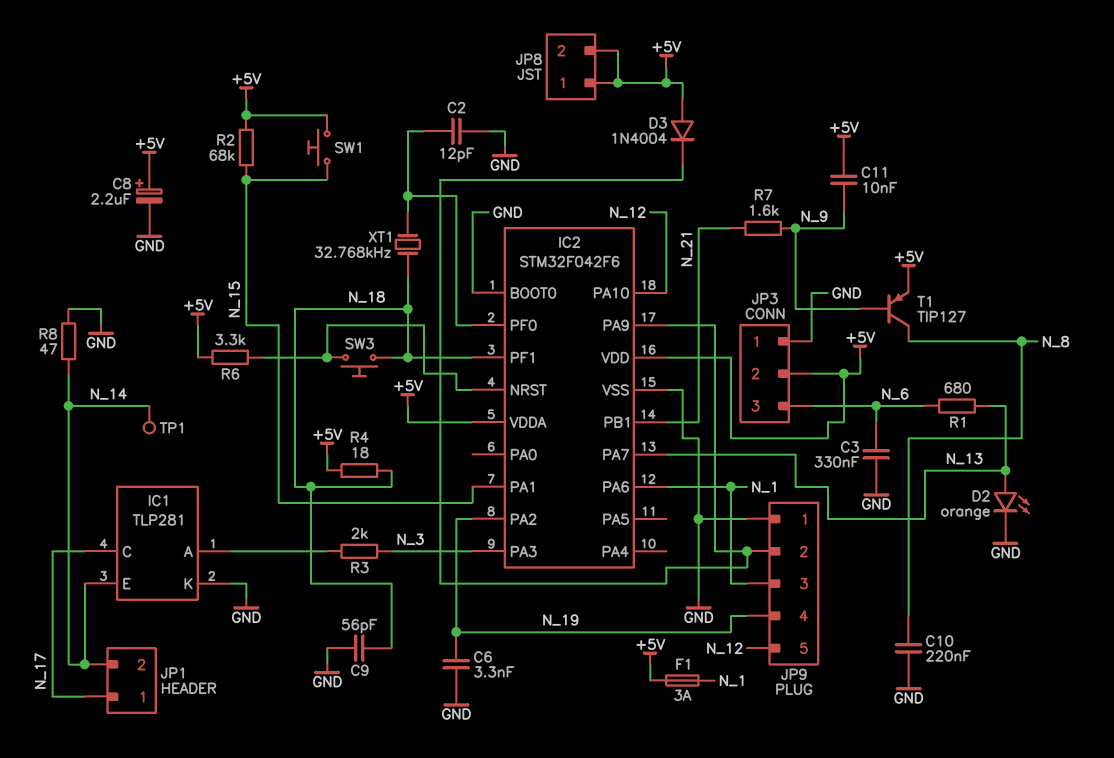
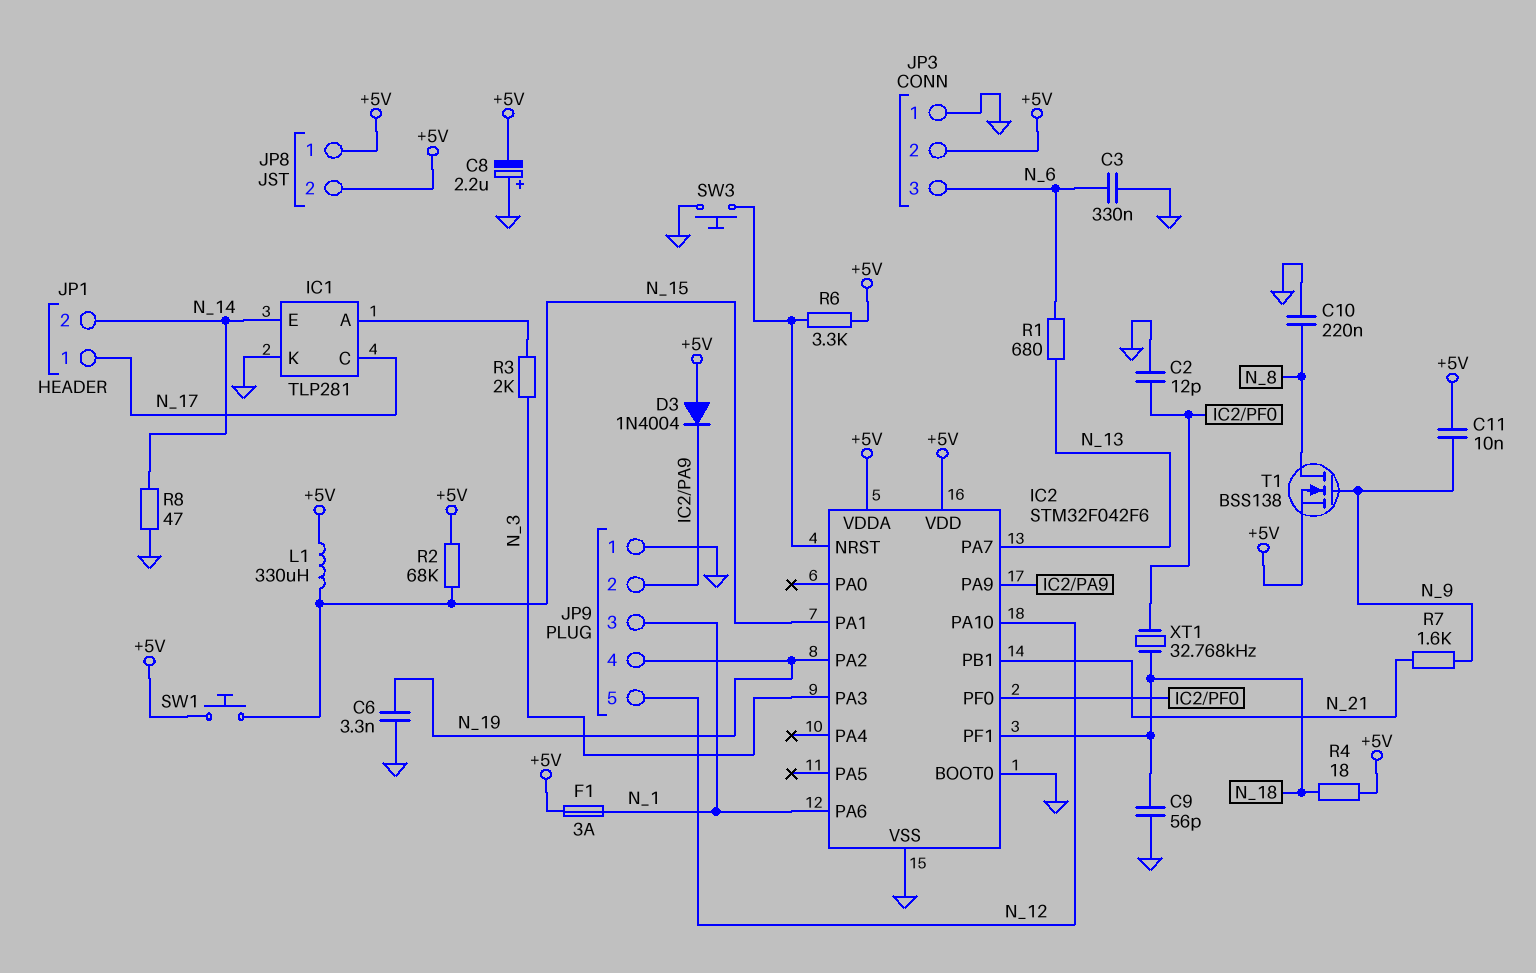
C8: 2.2uF (plus +5V, minus GND) -> 2.2uF (plus GND, minus +5V)
D2: LED orange (A N_13, K GND) -> none
L1: none -> 330uH (+5V, N_15)
SW3: button (IC2/NRST, N_18) -> button (GND, IC2/NRST)
T1: PNP TIP127 (B N_9, C N_8, E +5V) -> NMOS BSS138 (G N_9, D N_8, S +5V)
TP1: test point (N_14) -> none

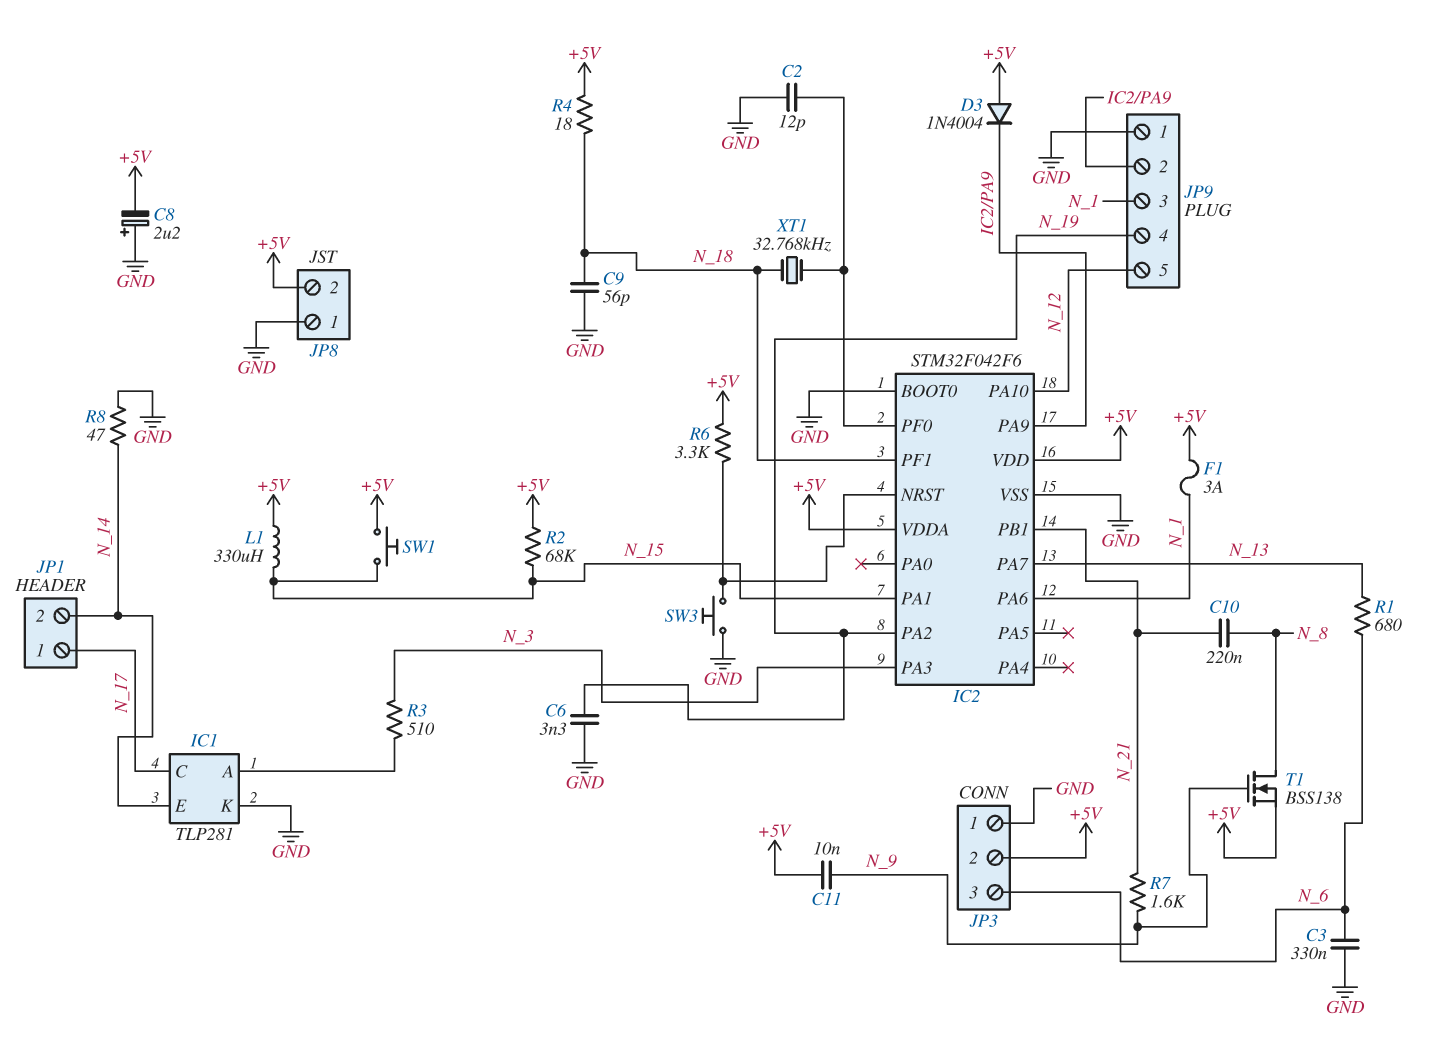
C10: 220nF (GND, N_8) -> 220nF (N_8, N_21)
JP8 pin 1: +5V -> GND
R3: 2k (IC1/A, N_3) -> 510 (IC1/A, N_3)

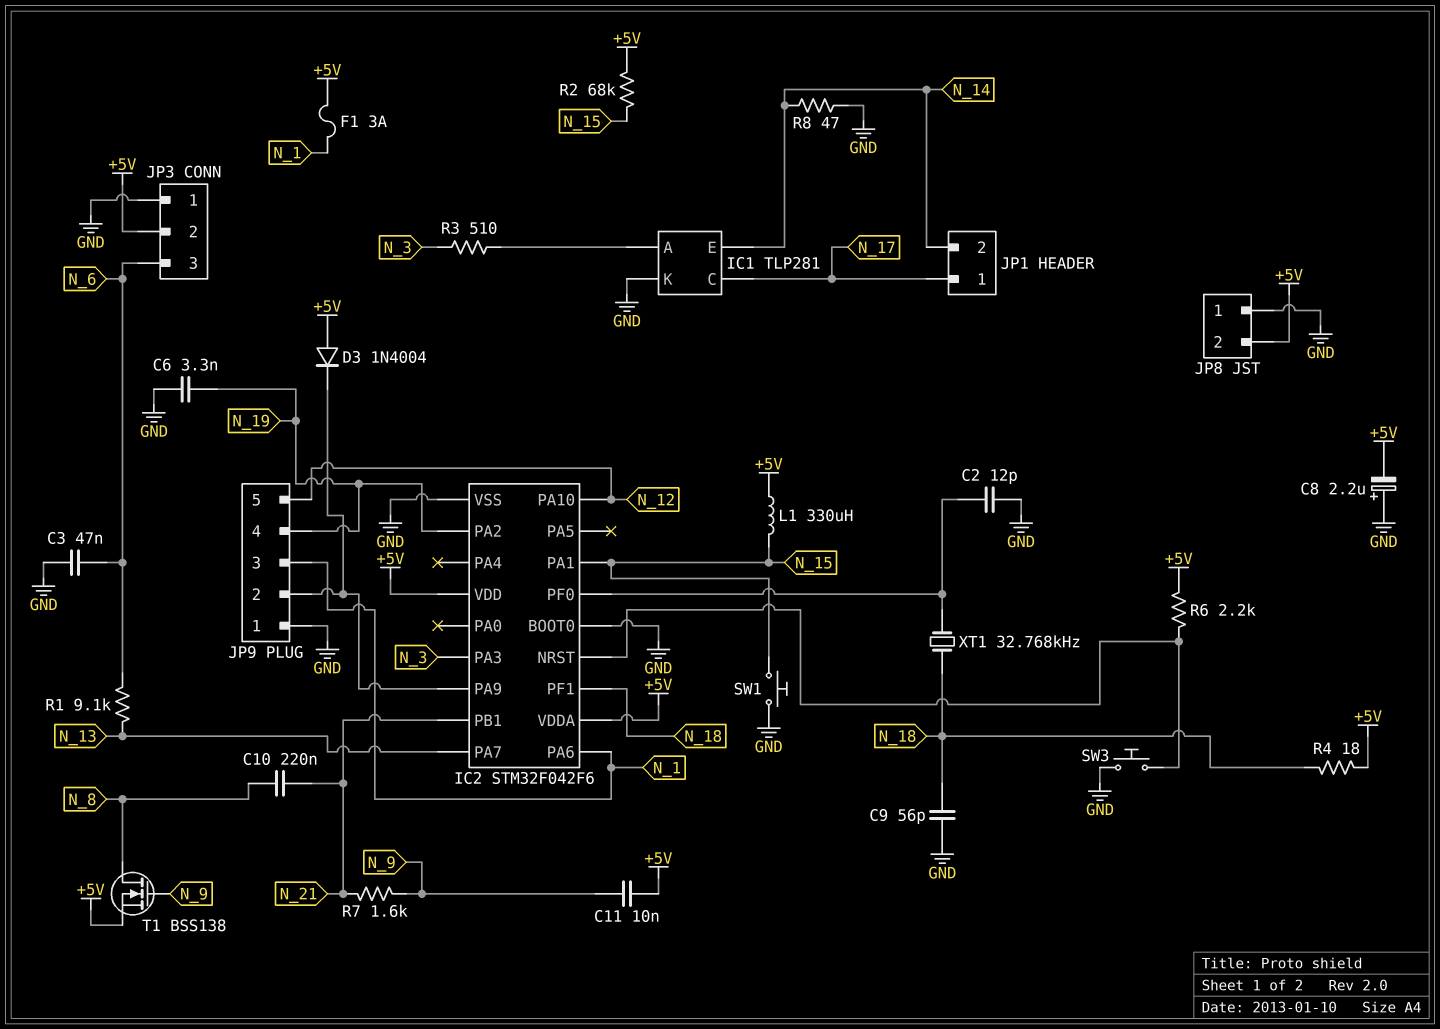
C3: 330nF (GND, N_6) -> 47nF (GND, N_6)
R1: 680 (N_6, N_13) -> 9.1k (N_6, N_13)
R6: 3.3k (+5V, IC2/NRST) -> 2.2k (+5V, IC2/NRST)
SW1: button (+5V, N_15) -> button (GND, N_15)

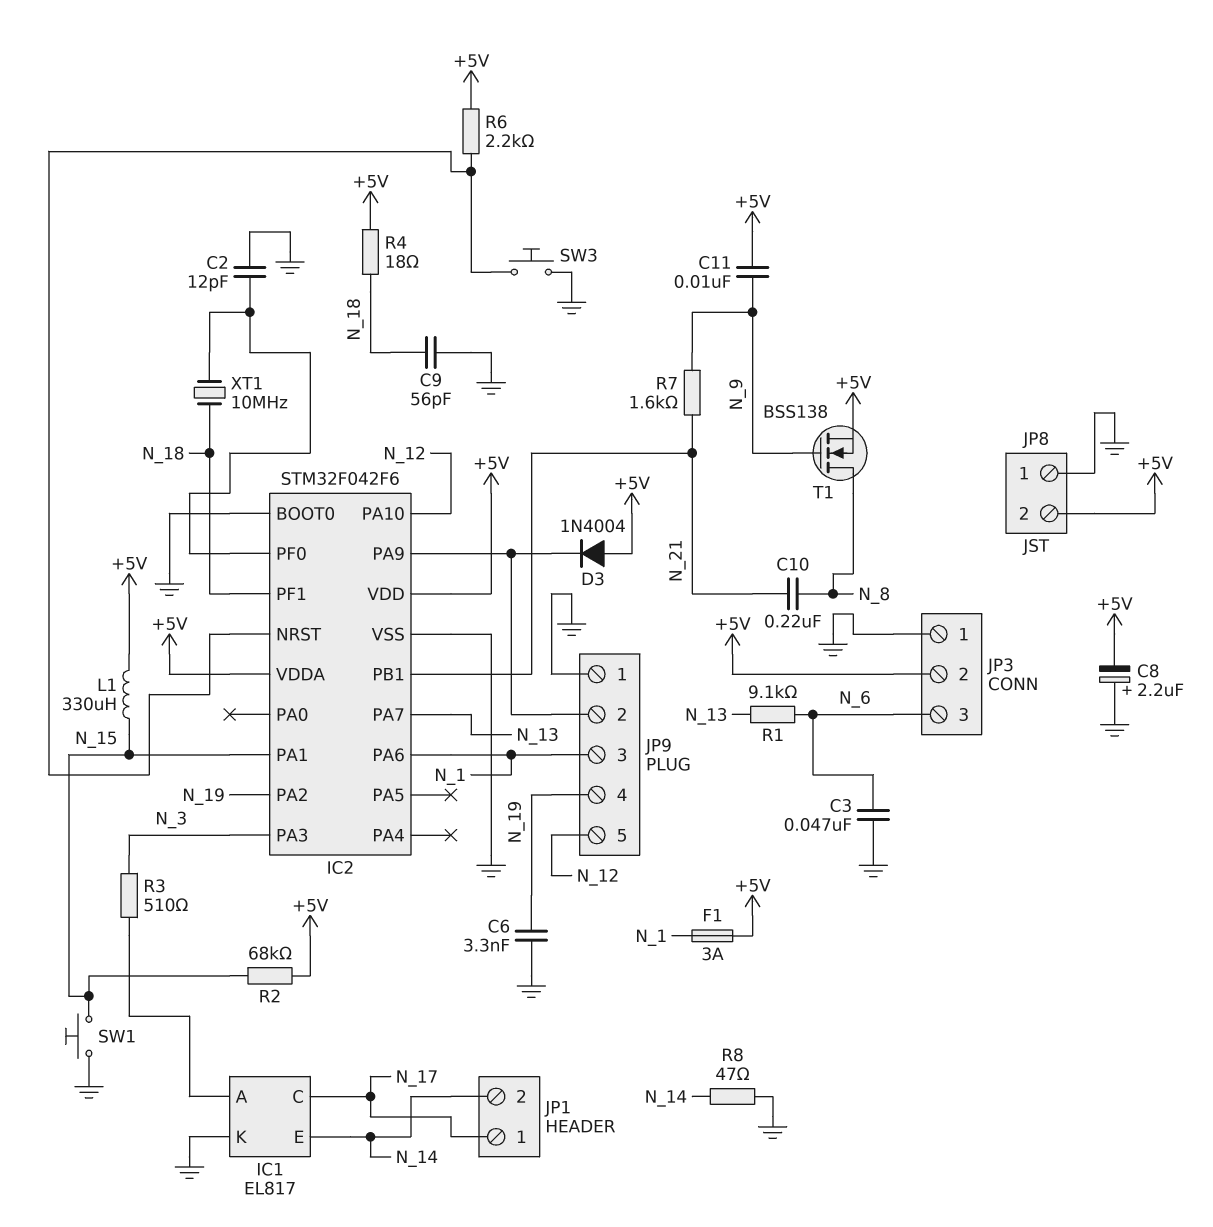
IC1: TLP281 -> EL817
XT1: 32.768kHz (IC2/PF0, N_18) -> 10MHz (IC2/PF0, N_18)

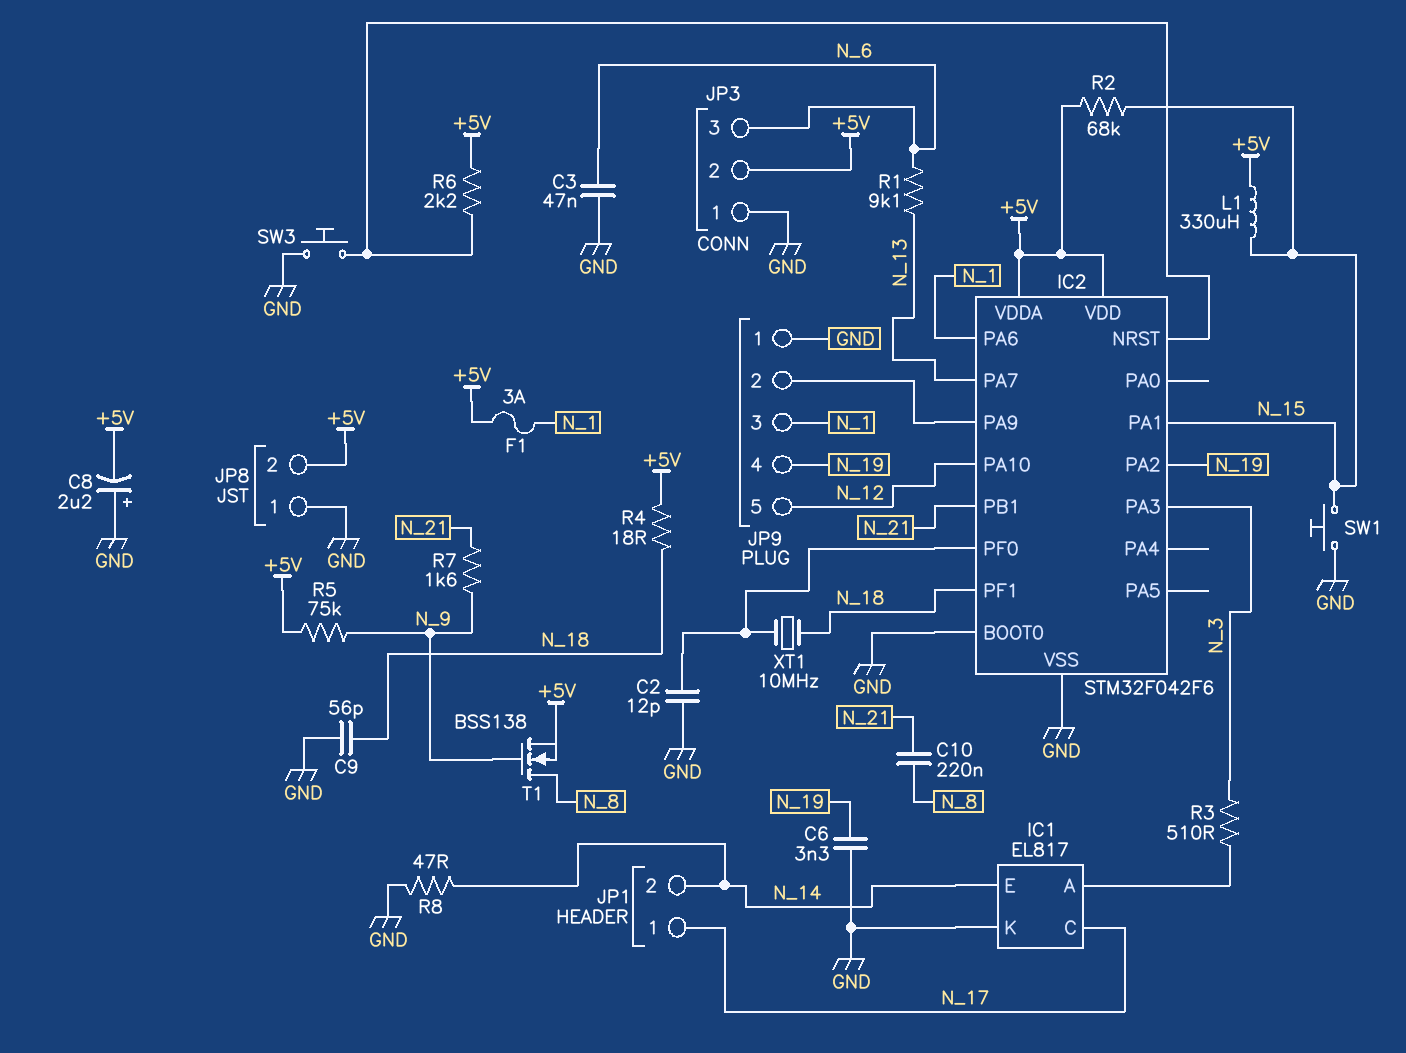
C11: 10nF (+5V, N_9) -> none
D3: diode 1N4004 (A +5V, K IC2/PA9) -> none
R5: none -> 75k (+5V, N_9)

